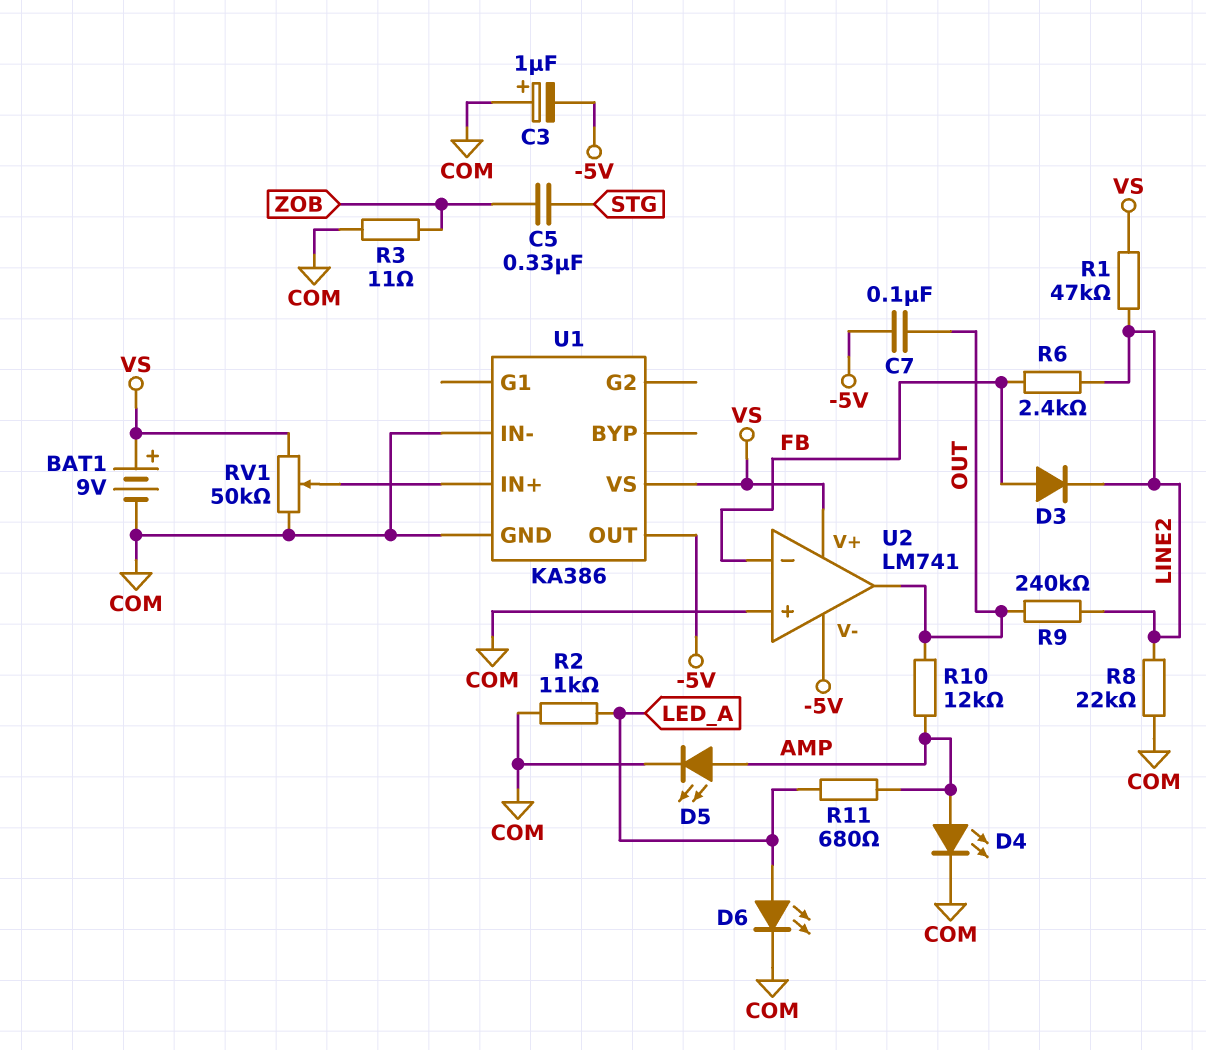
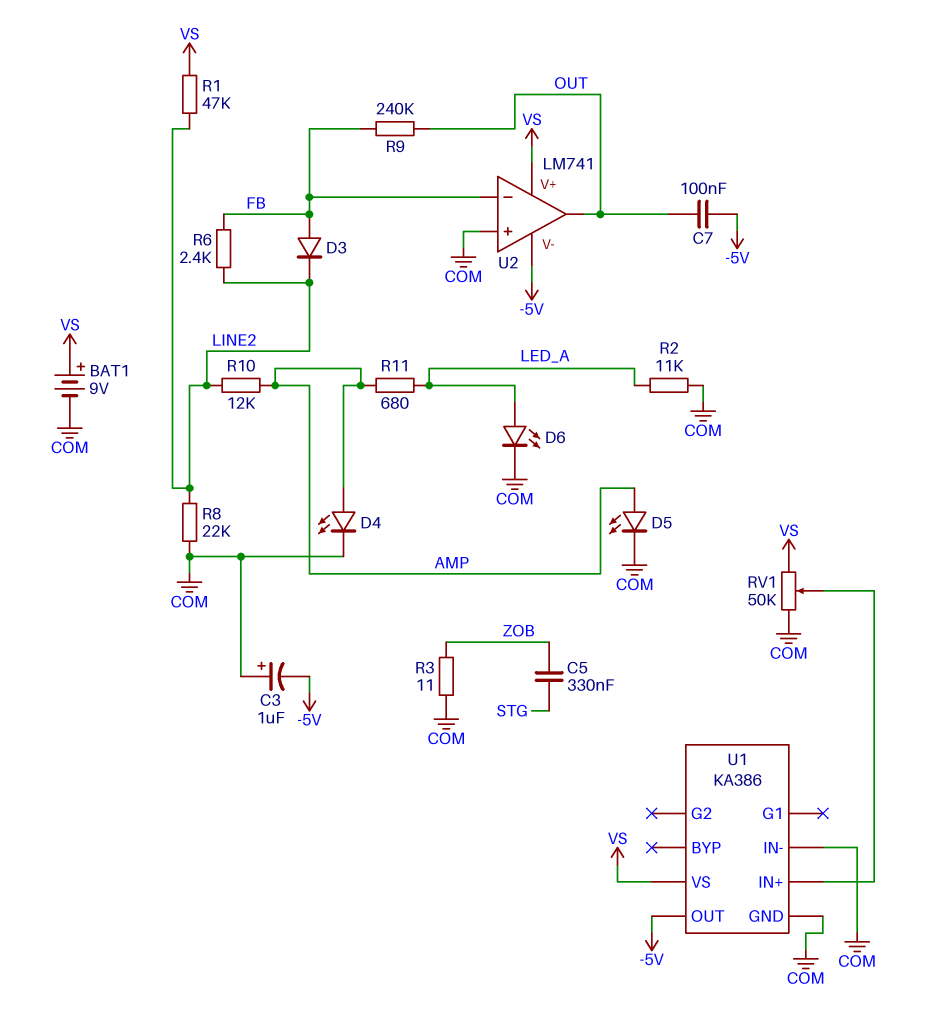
R9: 240k (LINE2, OUT) -> 240k (FB, OUT)
R10: 12k (AMP, OUT) -> 12k (AMP, LINE2)

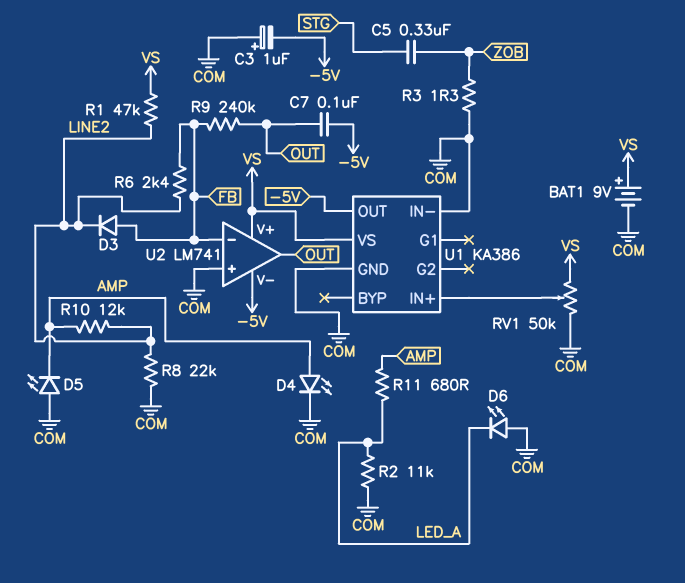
D5: LED (A AMP, K COM) -> LED (A COM, K AMP)
D6: LED (A LED_A, K COM) -> LED (A COM, K LED_A)
R3: 11 (COM, ZOB) -> 1.3 (COM, ZOB)

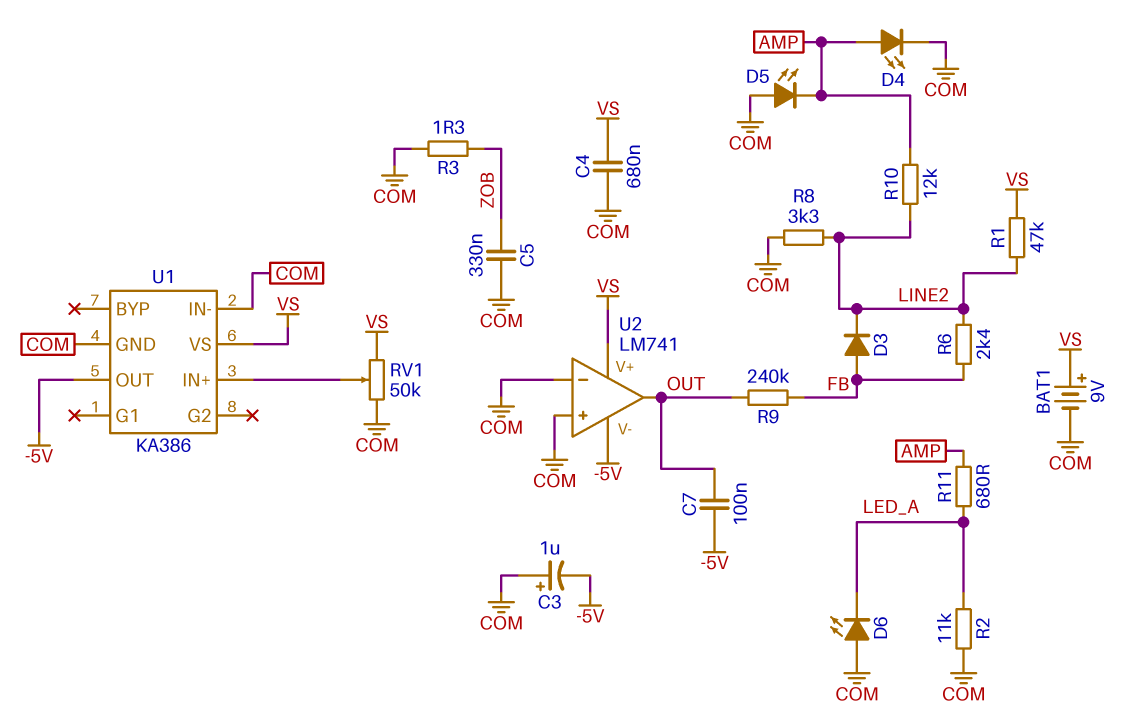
C4: none -> 680nF (COM, VS)
C5: 330nF (STG, ZOB) -> 330nF (COM, ZOB)
R8: 22k (COM, LINE2) -> 3.3k (COM, LINE2)
U2 pin in-: FB -> COM

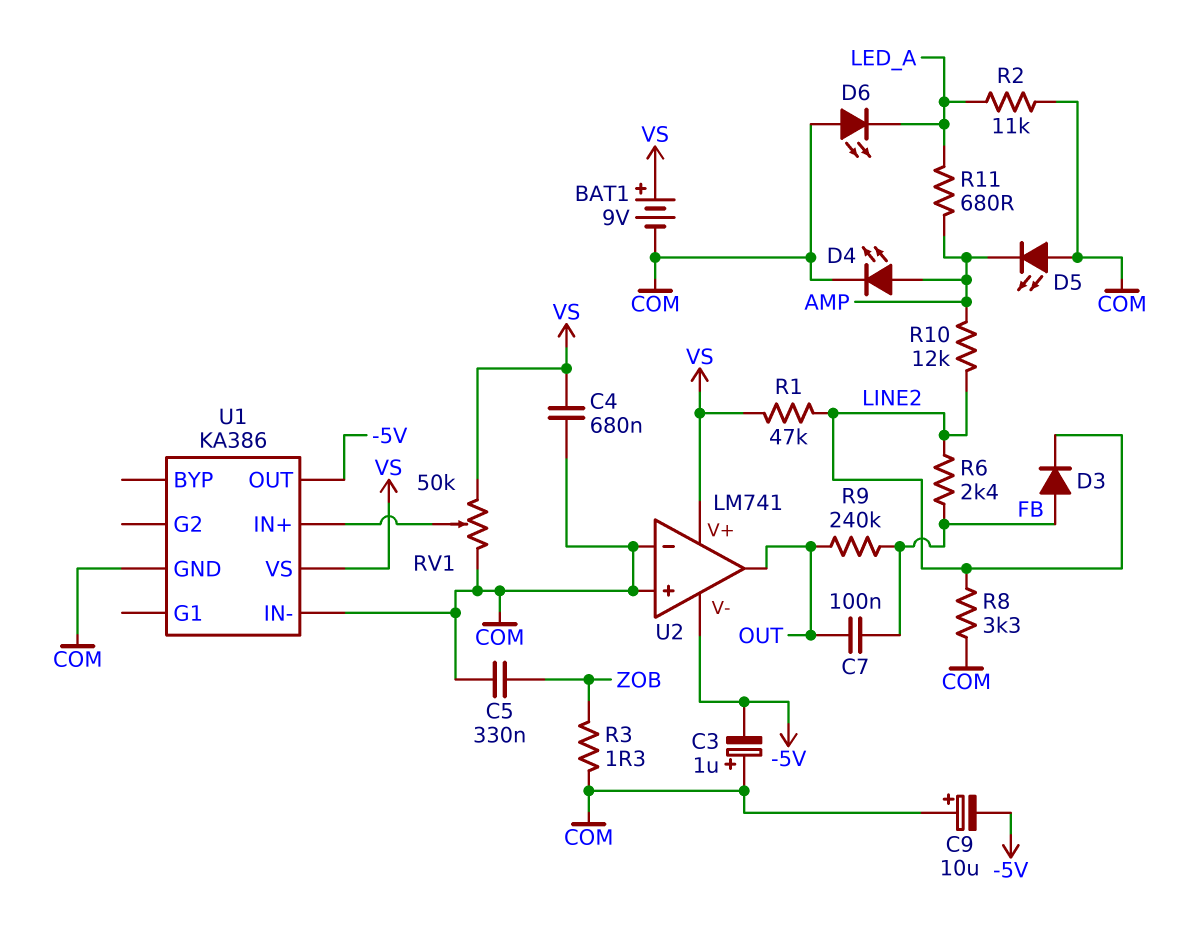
C7: 100nF (-5V, OUT) -> 100nF (FB, OUT)
C9: none -> 10uF (plus COM, minus -5V)

